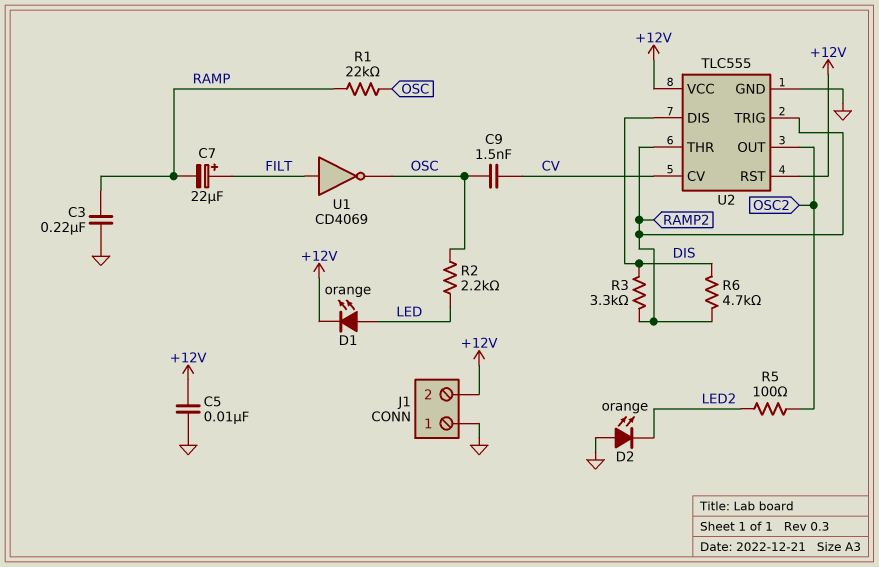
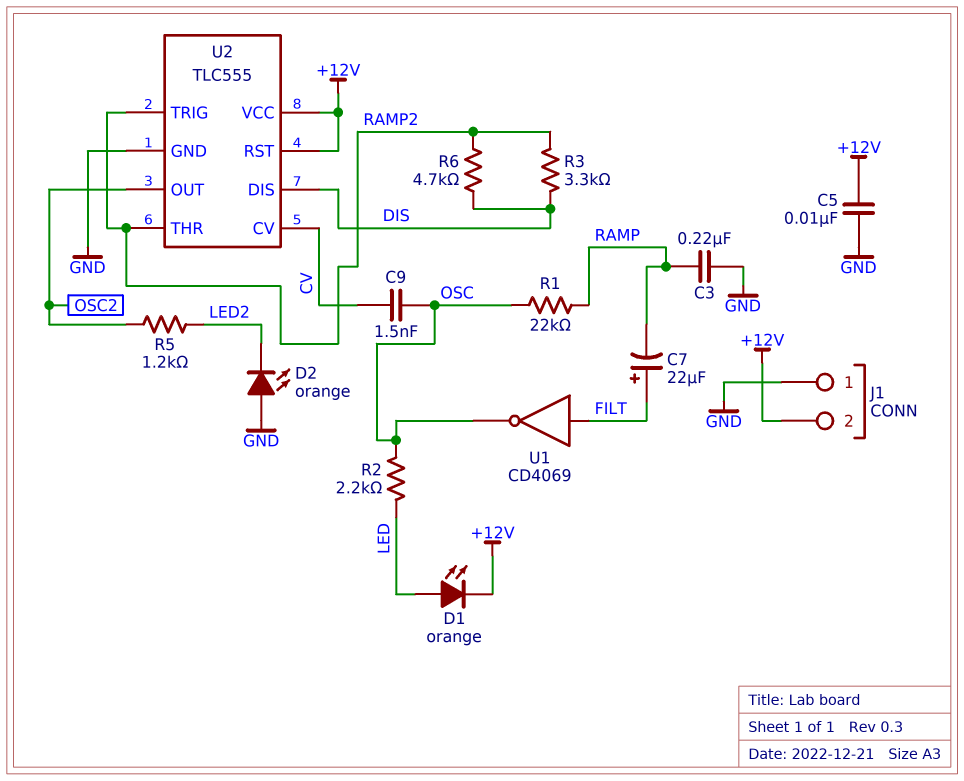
R5: 100 (LED2, OSC2) -> 1.2k (LED2, OSC2)

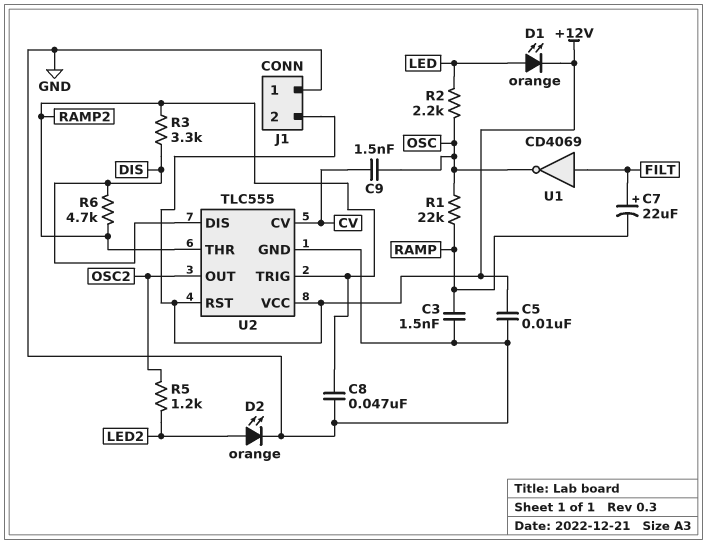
C3: 220nF (GND, RAMP) -> 1.5nF (GND, RAMP)
C8: none -> 47nF (GND, RAMP2)
D2: LED orange (A GND, K LED2) -> LED orange (A LED2, K GND)

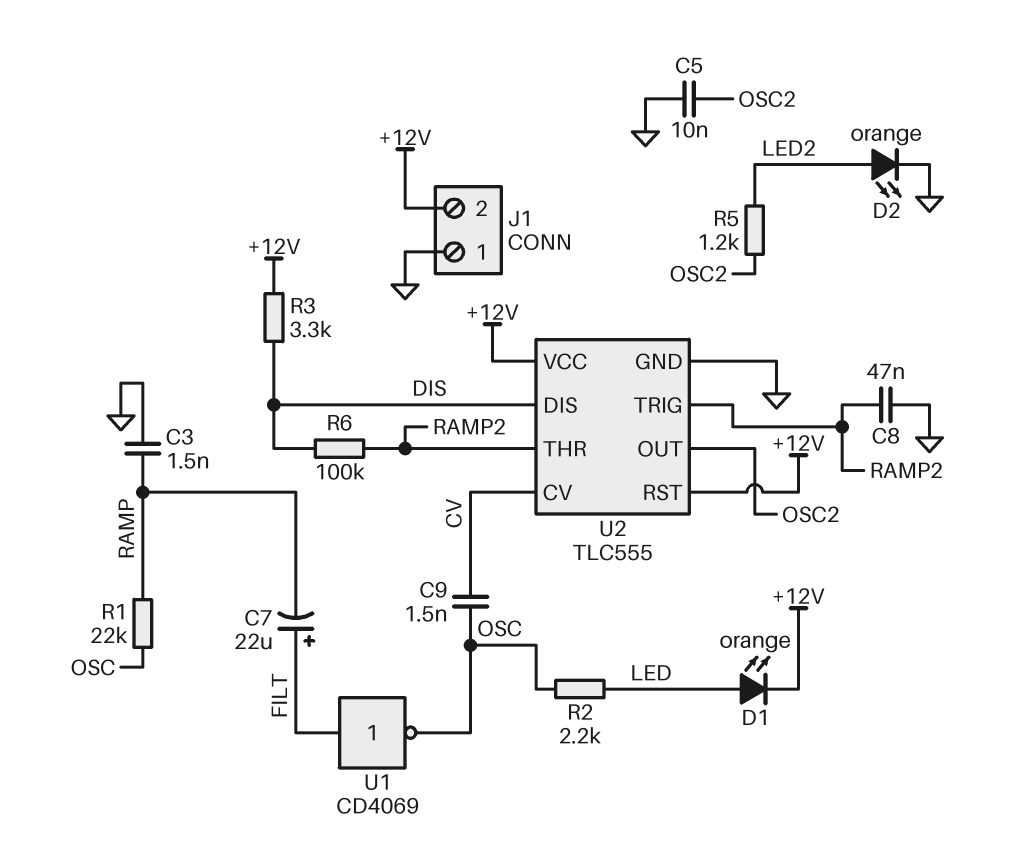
C5: 10nF (+12V, GND) -> 10nF (GND, OSC2)
R3: 3.3k (DIS, RAMP2) -> 3.3k (+12V, DIS)
R6: 4.7k (DIS, RAMP2) -> 100k (DIS, RAMP2)

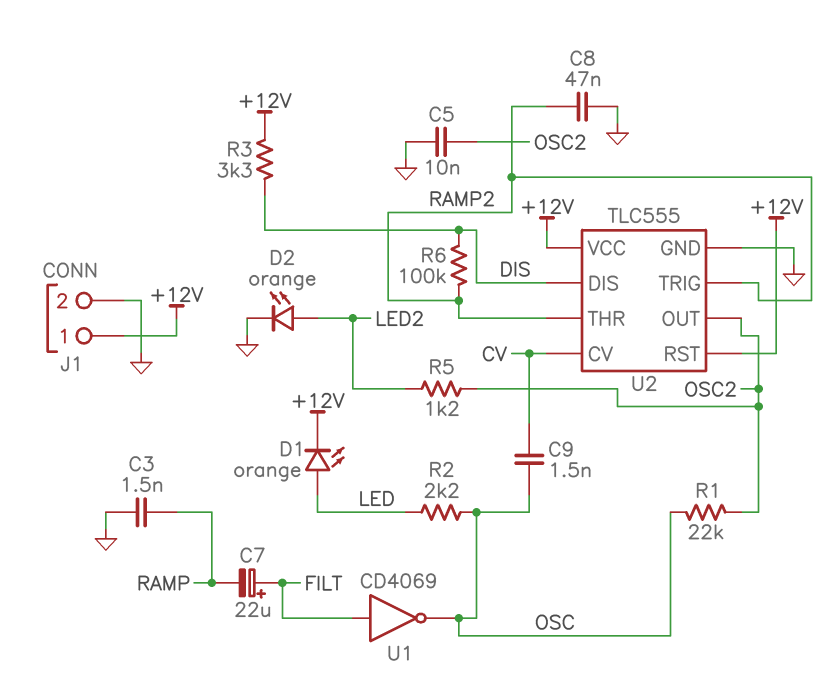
J1 pin 1: GND -> +12V
J1 pin 2: +12V -> GND
R1: 22k (OSC, RAMP) -> 22k (OSC, OSC2)

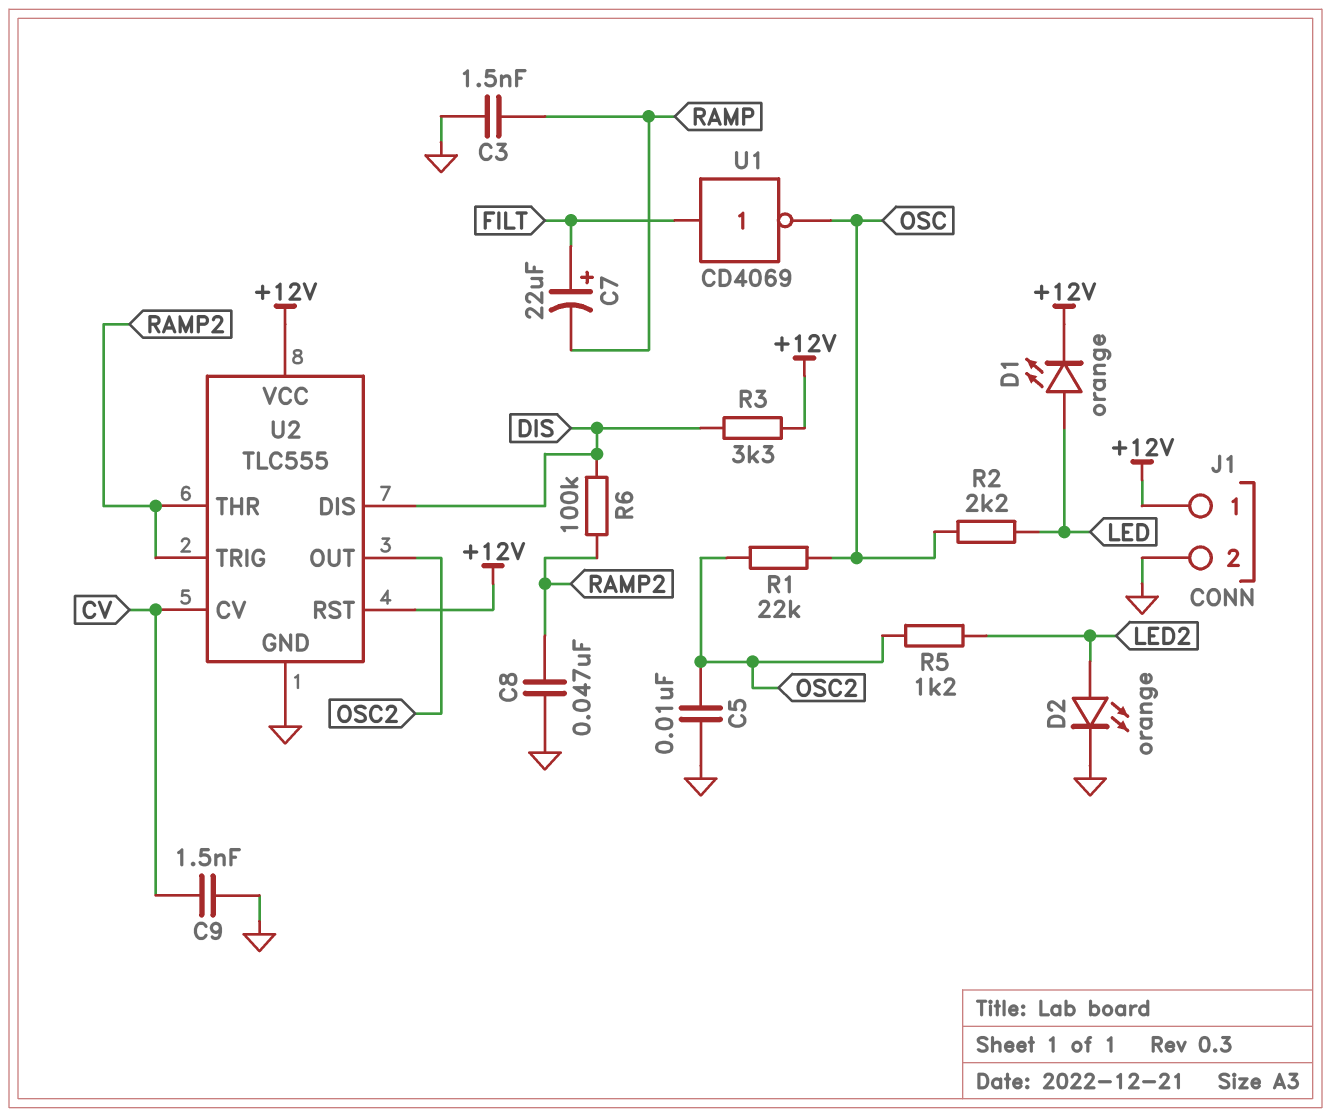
C9: 1.5nF (CV, OSC) -> 1.5nF (CV, GND)

